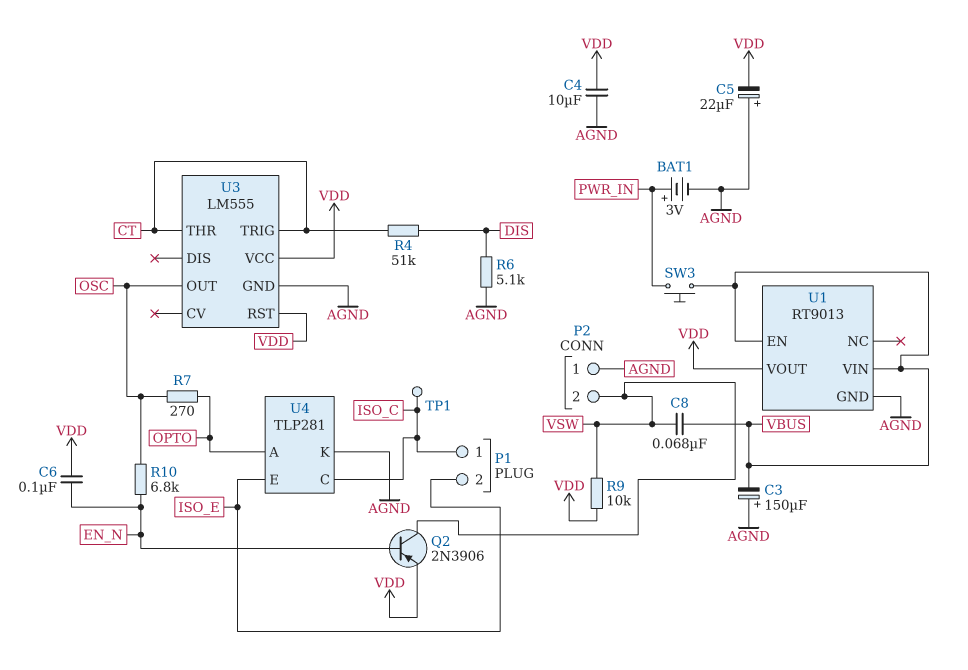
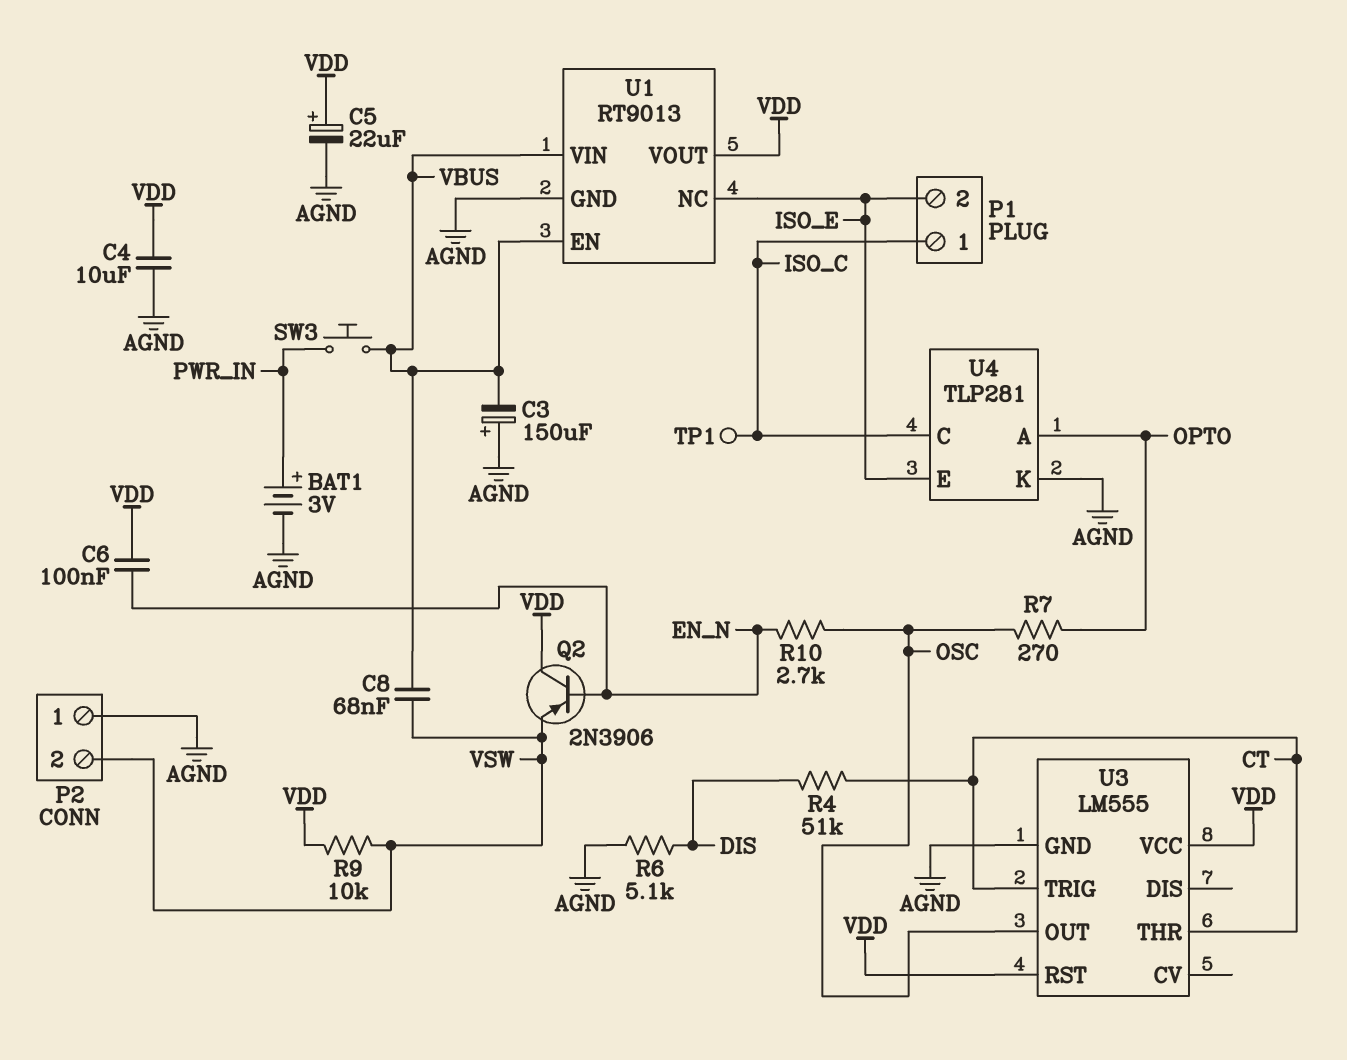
C5: 22uF (plus AGND, minus VDD) -> 22uF (plus VDD, minus AGND)
Q2: PNP 2N3906 (B EN_N, C VSW, E VDD) -> PNP 2N3906 (B EN_N, C VDD, E VSW)
R10: 6.8k (EN_N, OSC) -> 2.7k (EN_N, OSC)
U1 pin NC: none -> ISO_E

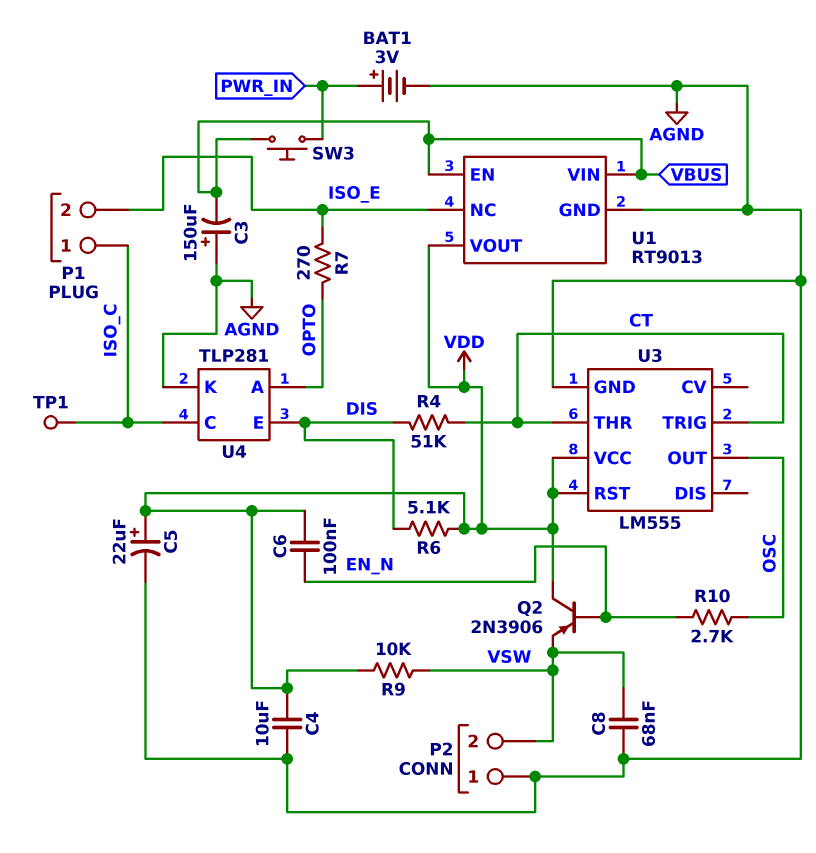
C8: 68nF (VBUS, VSW) -> 68nF (AGND, VSW)
R6: 5.1k (AGND, DIS) -> 5.1k (DIS, VDD)
R7: 270 (OPTO, OSC) -> 270 (ISO_E, OPTO)
U4 pin E: ISO_E -> DIS

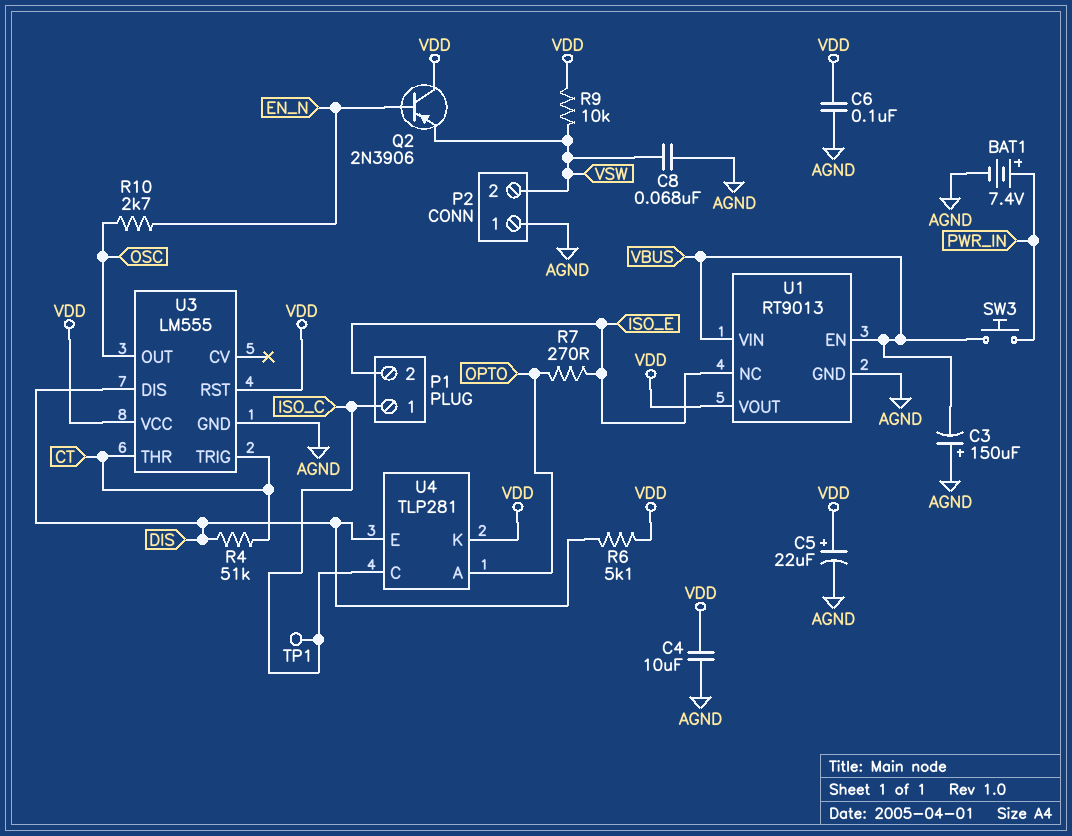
BAT1: 3V (plus PWR_IN, minus AGND) -> 7.4V (plus PWR_IN, minus AGND)
C6: 100nF (EN_N, VDD) -> 100nF (AGND, VDD)
U3 pin DIS: none -> DIS
U4 pin K: AGND -> VDD

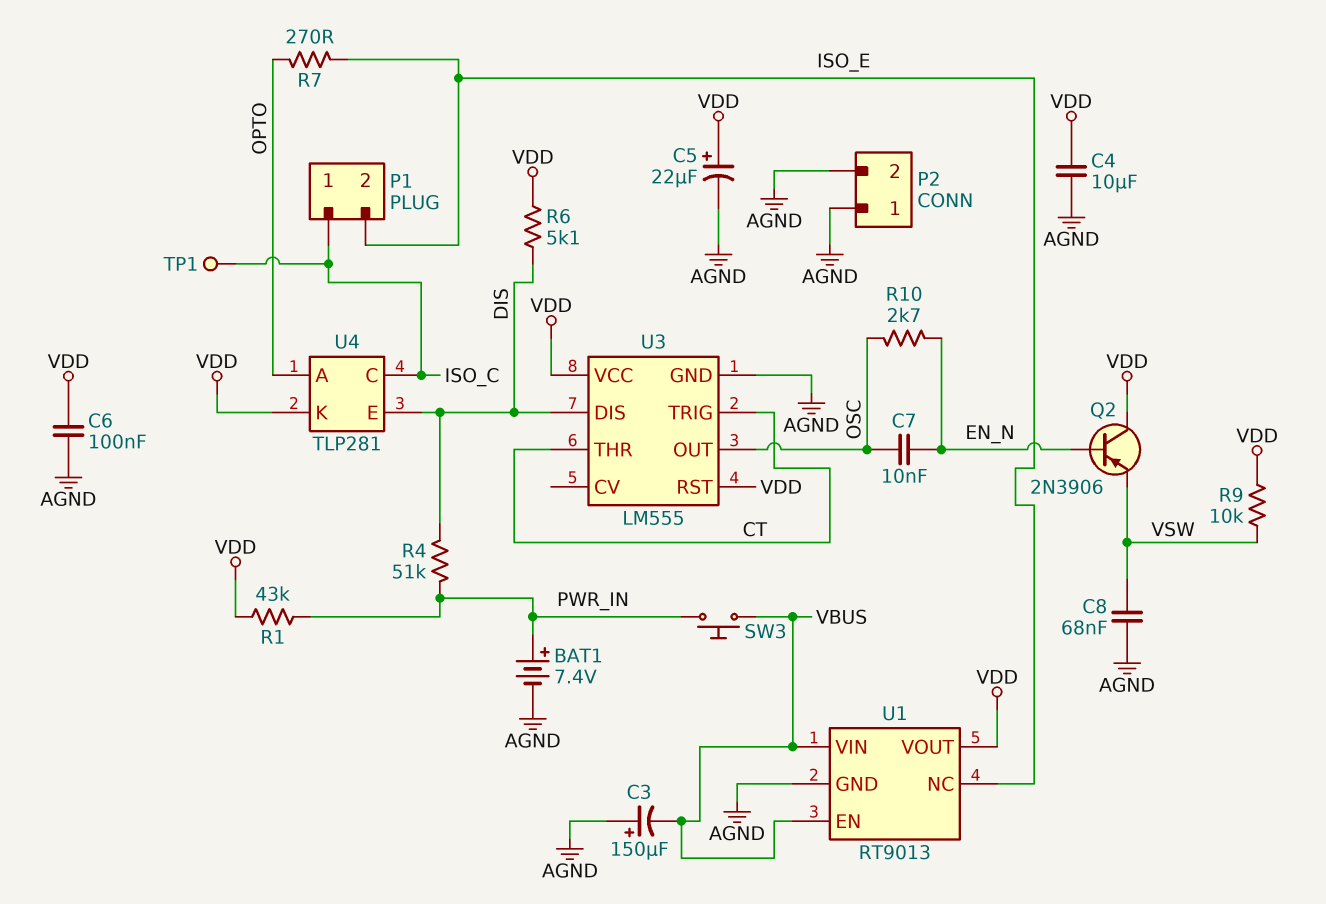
C7: none -> 10nF (EN_N, OSC)
P2 pin 2: VSW -> AGND
R1: none -> 43k (PWR_IN, VDD)
R4: 51k (CT, DIS) -> 51k (DIS, PWR_IN)

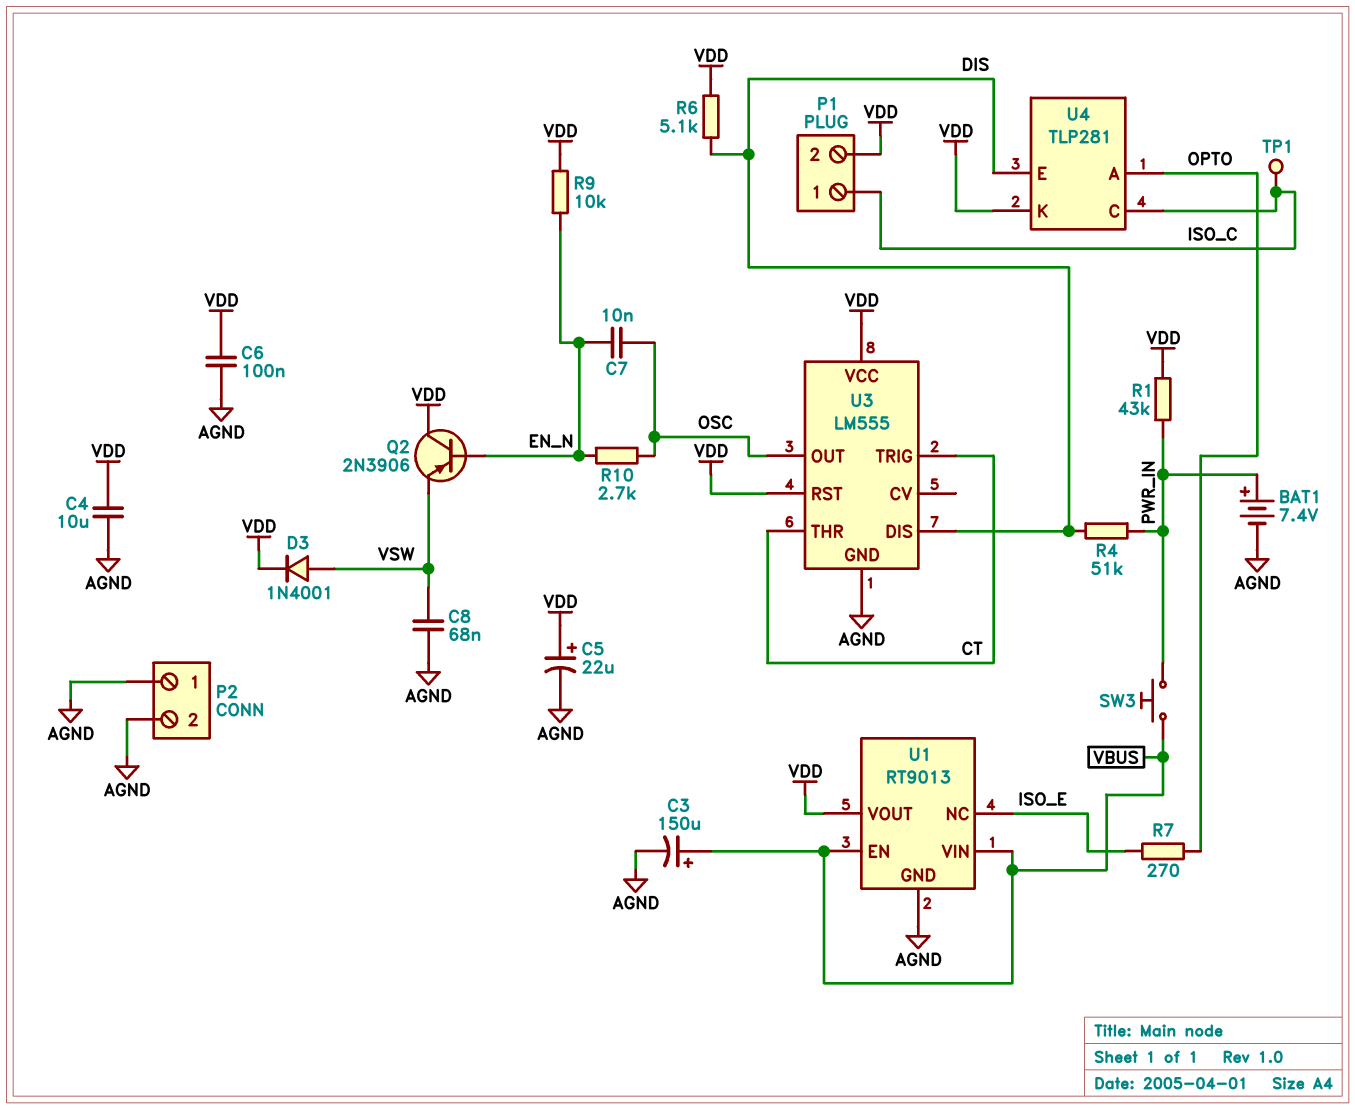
C3: 150uF (plus AGND, minus VBUS) -> 150uF (plus VBUS, minus AGND)
D3: none -> diode 1N4001 (A VSW, K VDD)
P1 pin 2: ISO_E -> VDD
R9: 10k (VDD, VSW) -> 10k (EN_N, VDD)

